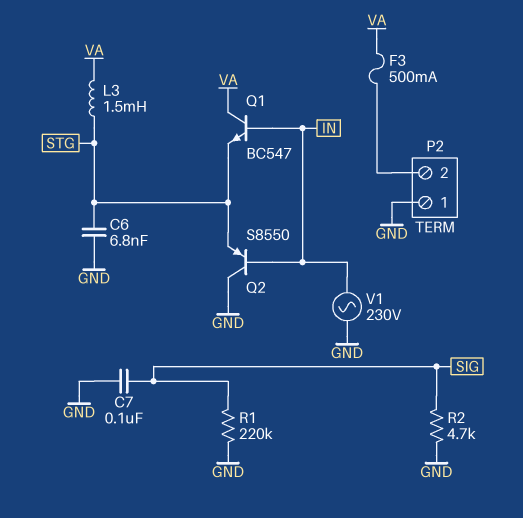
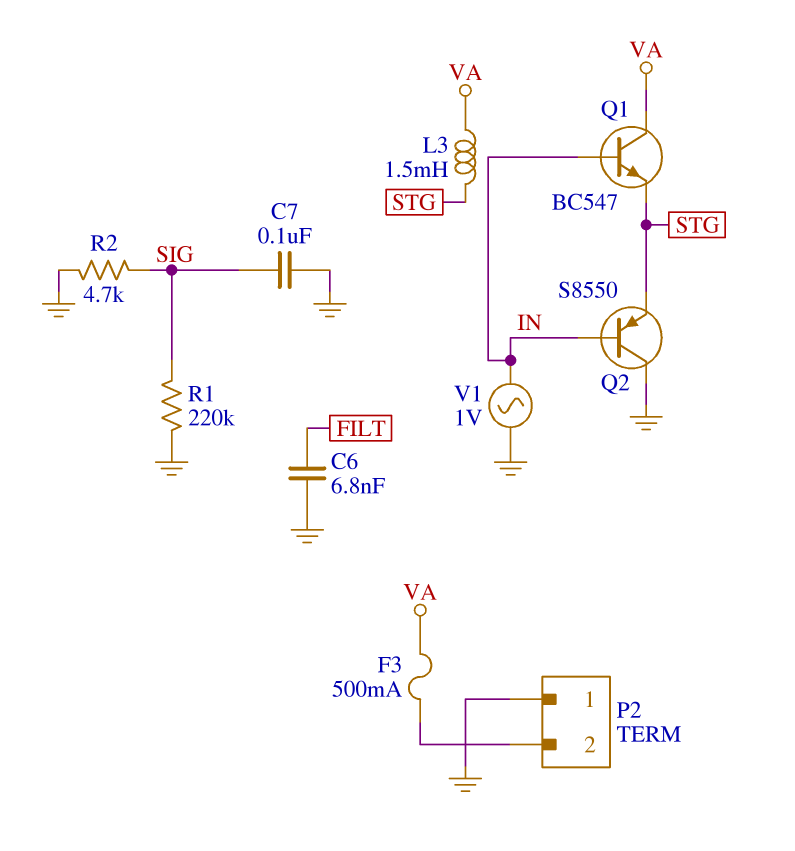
C6: 6.8nF (GND, STG) -> 6.8nF (FILT, GND)
V1: AC 230V (GND, IN) -> AC 1V (GND, IN)

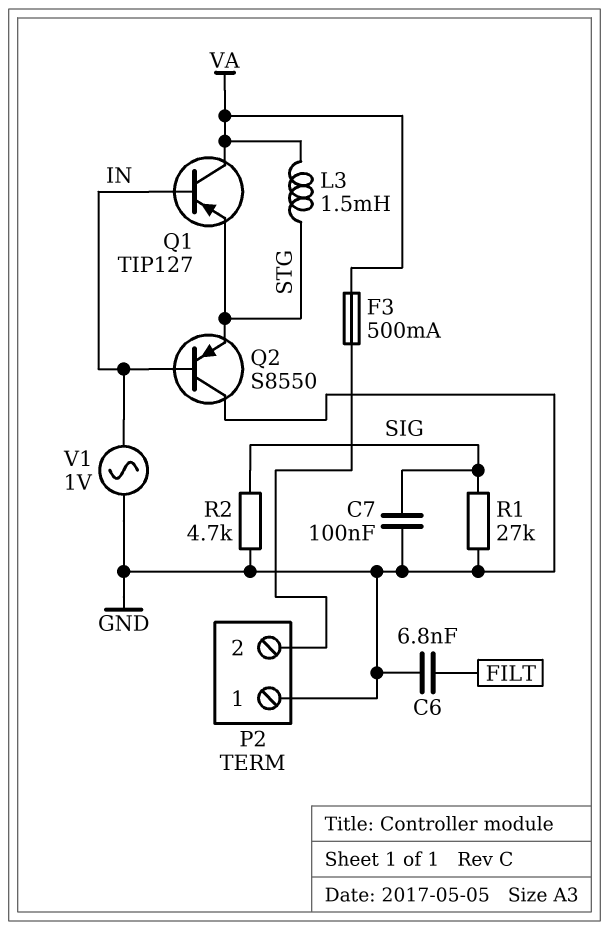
Q1: NPN BC547 (B IN, C VA, E STG) -> PNP TIP127 (B IN, C VA, E STG)
R1: 220k (GND, SIG) -> 27k (GND, SIG)

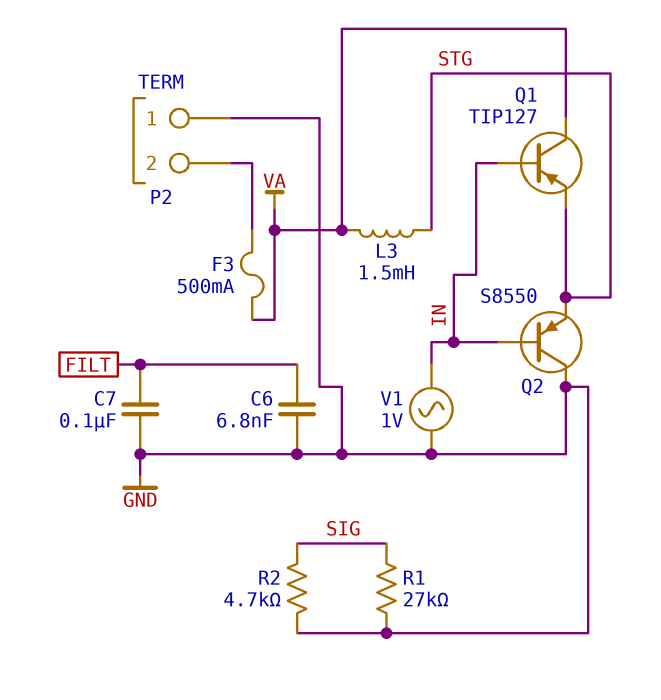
C7: 100nF (GND, SIG) -> 100nF (FILT, GND)

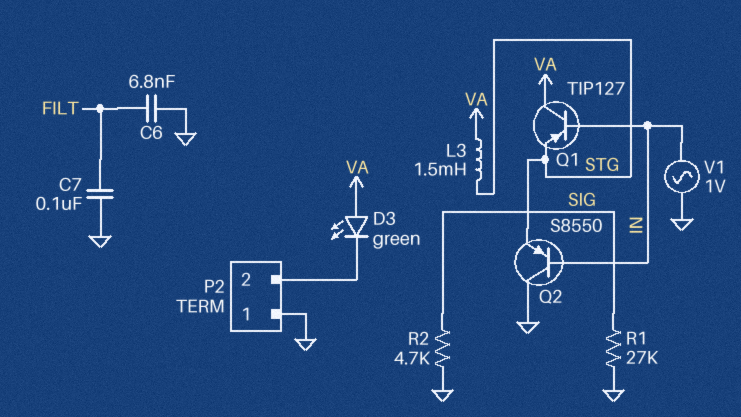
D3: none -> LED green (A VA, K P2/2)
F3: 500mA (P2/2, VA) -> none

